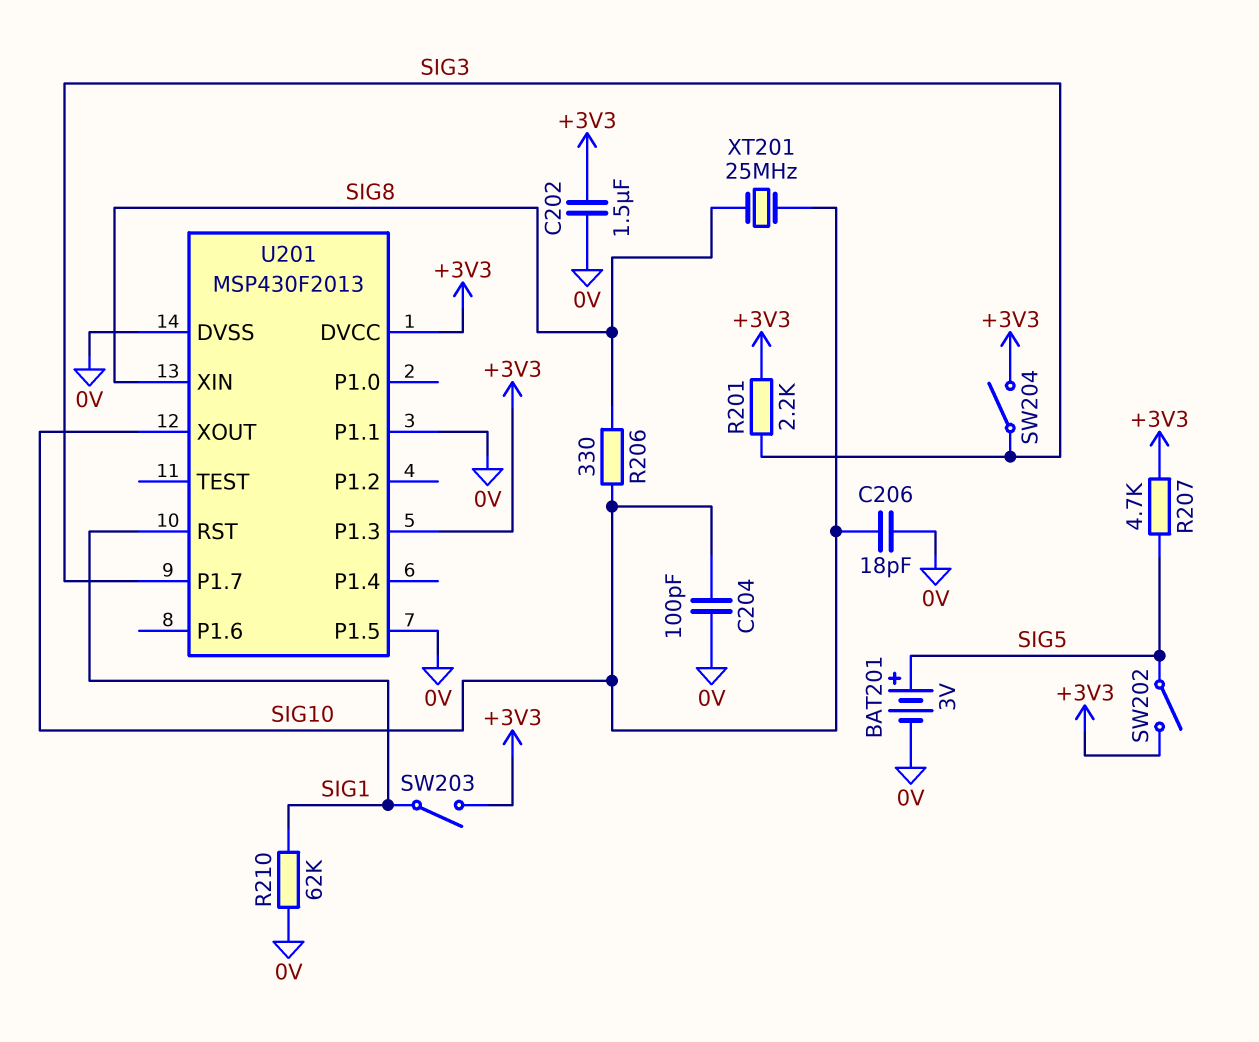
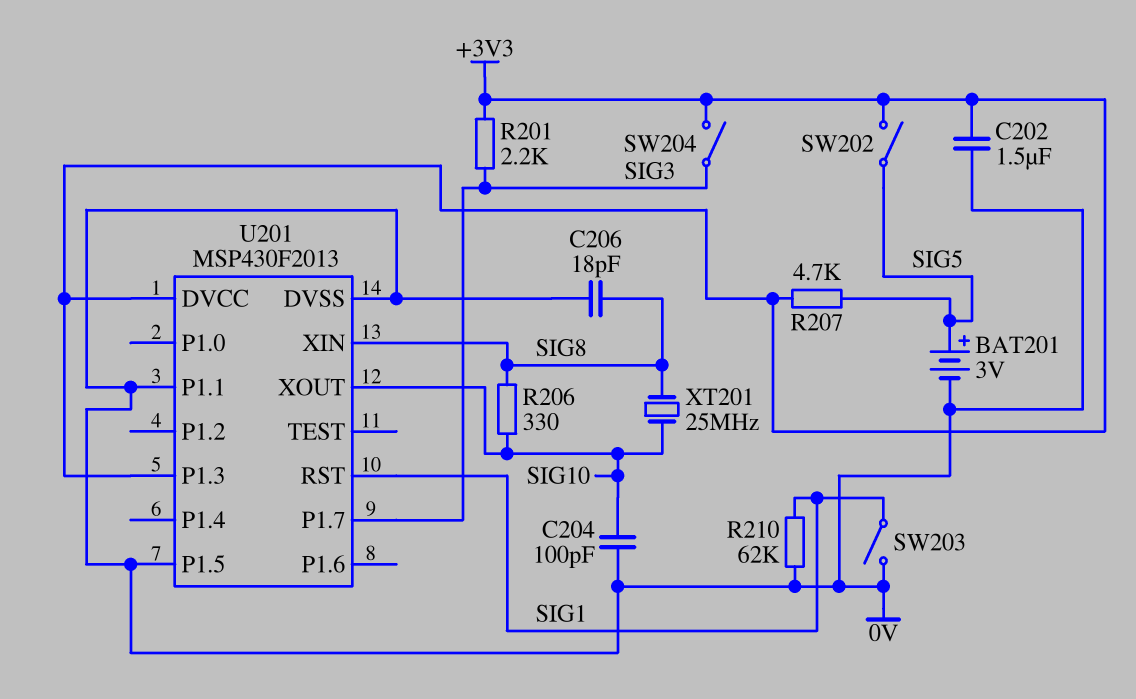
C206: 18pF (0V, SIG10) -> 18pF (0V, SIG8)
SW203: switch (+3V3, SIG1) -> switch (0V, SIG1)

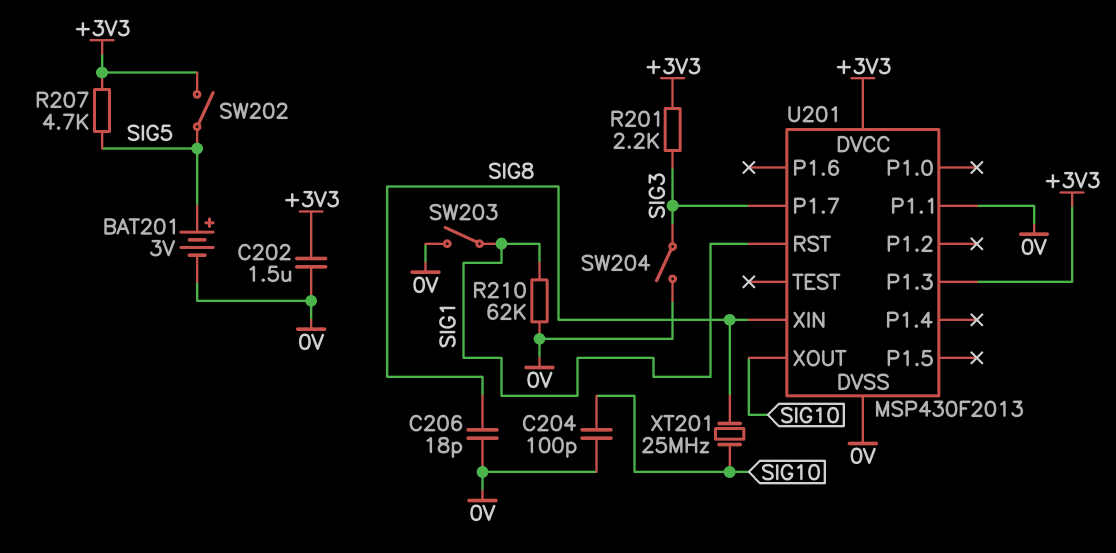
R206: 330 (SIG8, SIG10) -> none
SW204: switch (+3V3, SIG3) -> switch (0V, SIG3)
U201 pin P1.5: 0V -> none

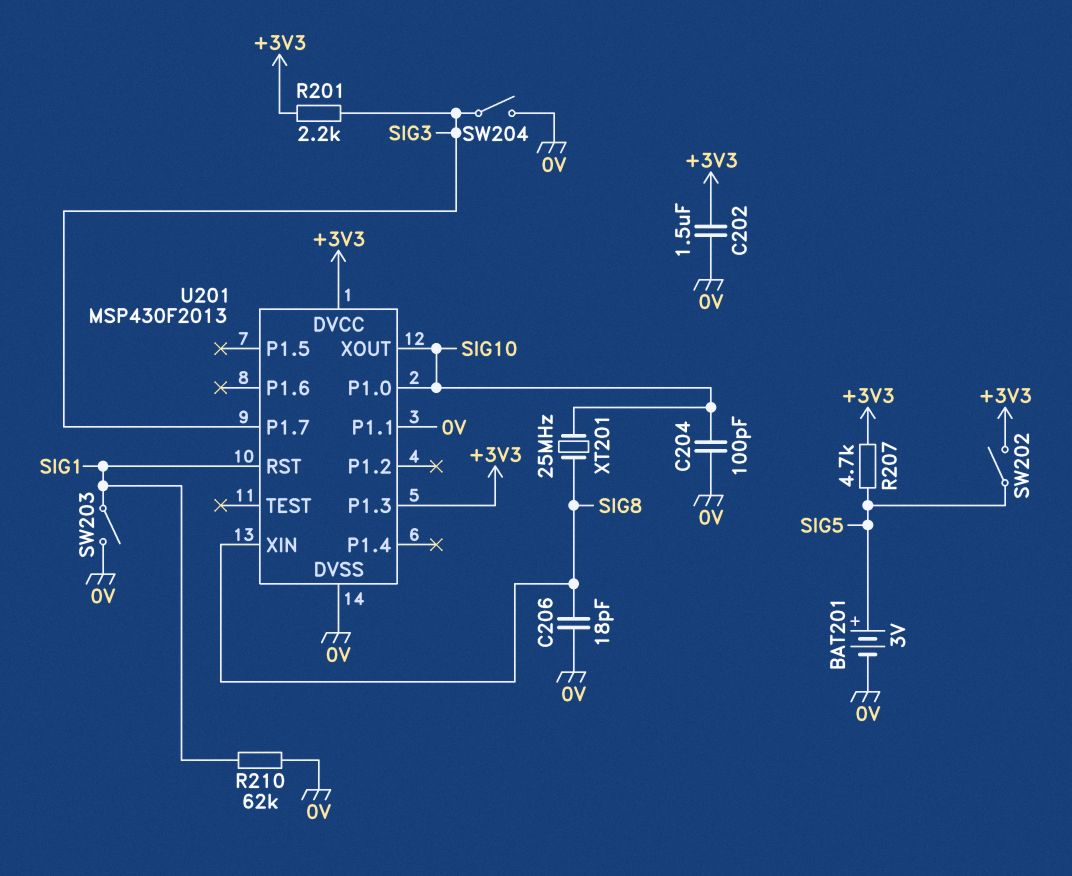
U201 pin P1.0: none -> SIG10

